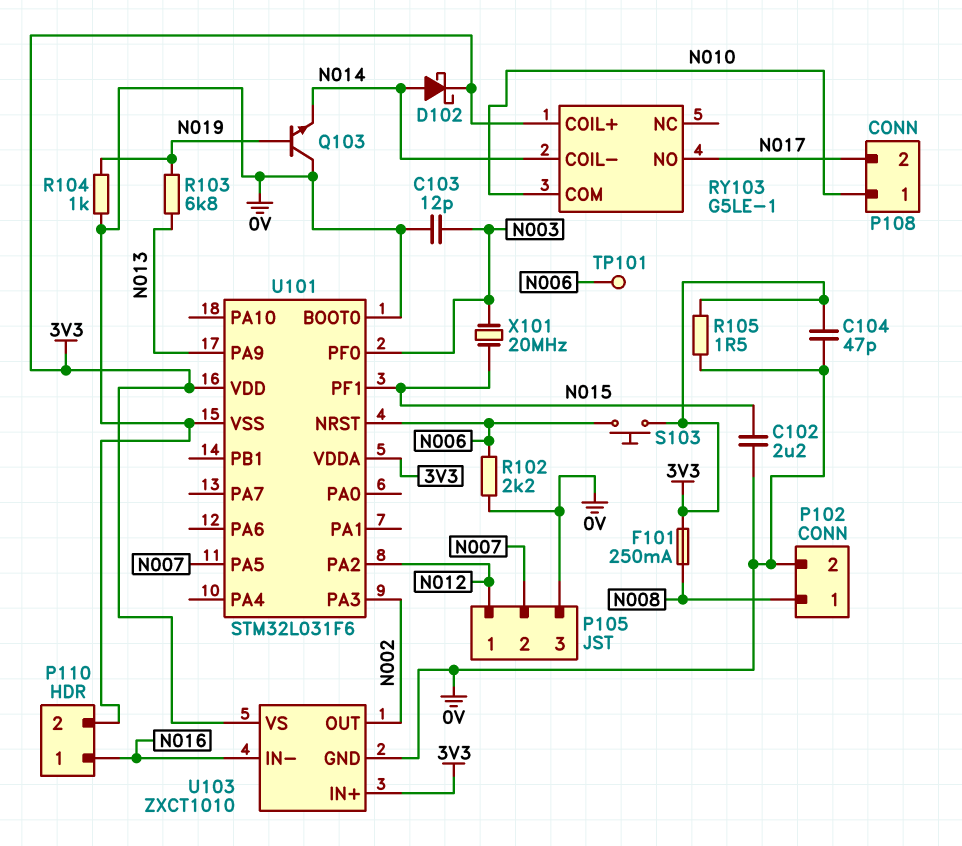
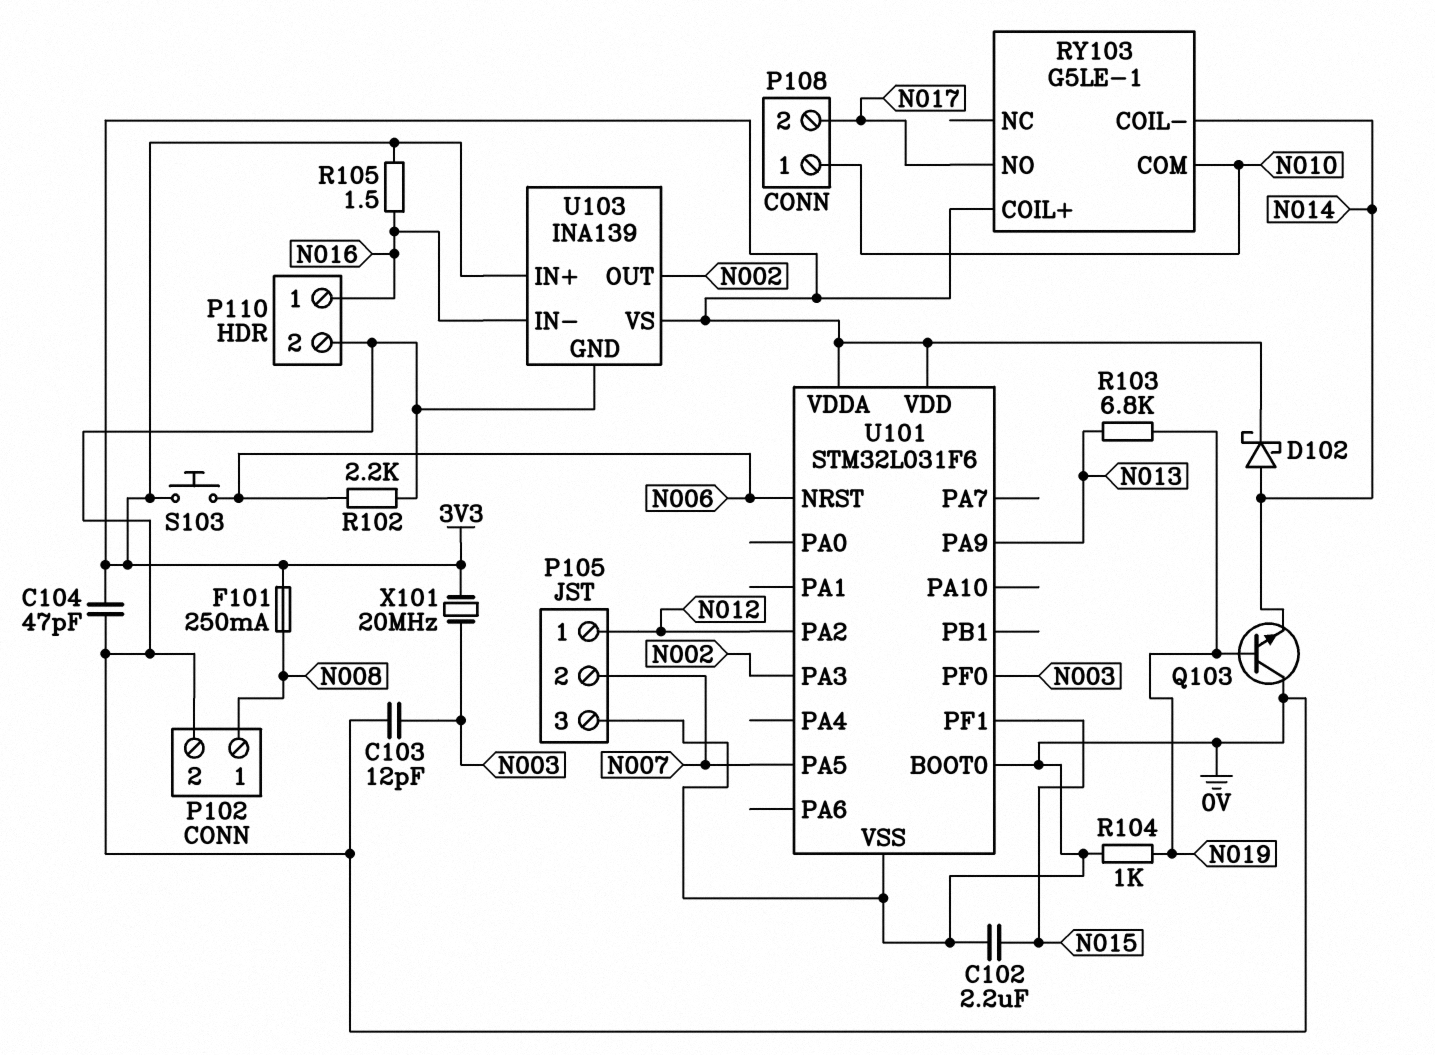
R105: 1.5 (0V, 3V3) -> 1.5 (3V3, N016)
TP101: test point (N006) -> none
U103: ZXCT1010 -> INA139
X101: 20MHz (N003, N015) -> 20MHz (3V3, N003)

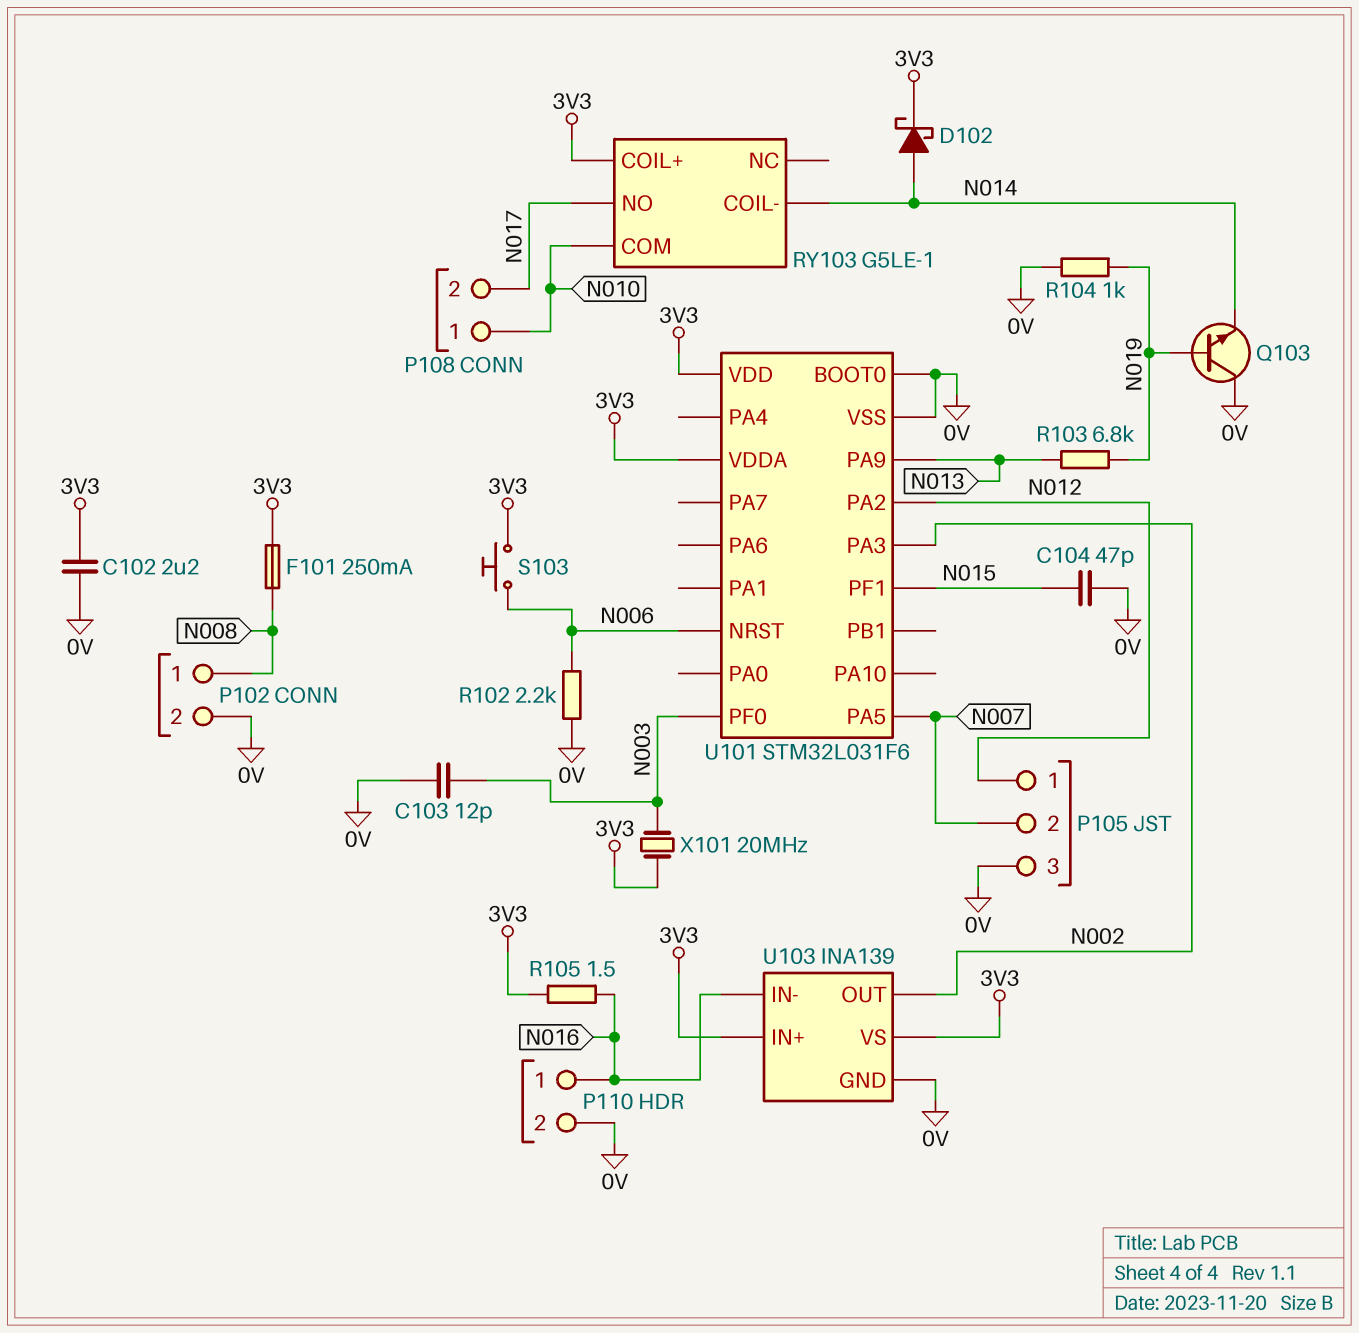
C102: 2.2uF (0V, N015) -> 2.2uF (0V, 3V3)
C104: 47pF (0V, 3V3) -> 47pF (0V, N015)

